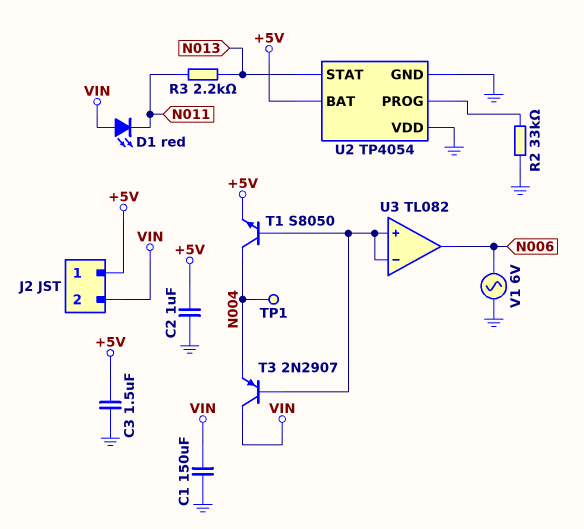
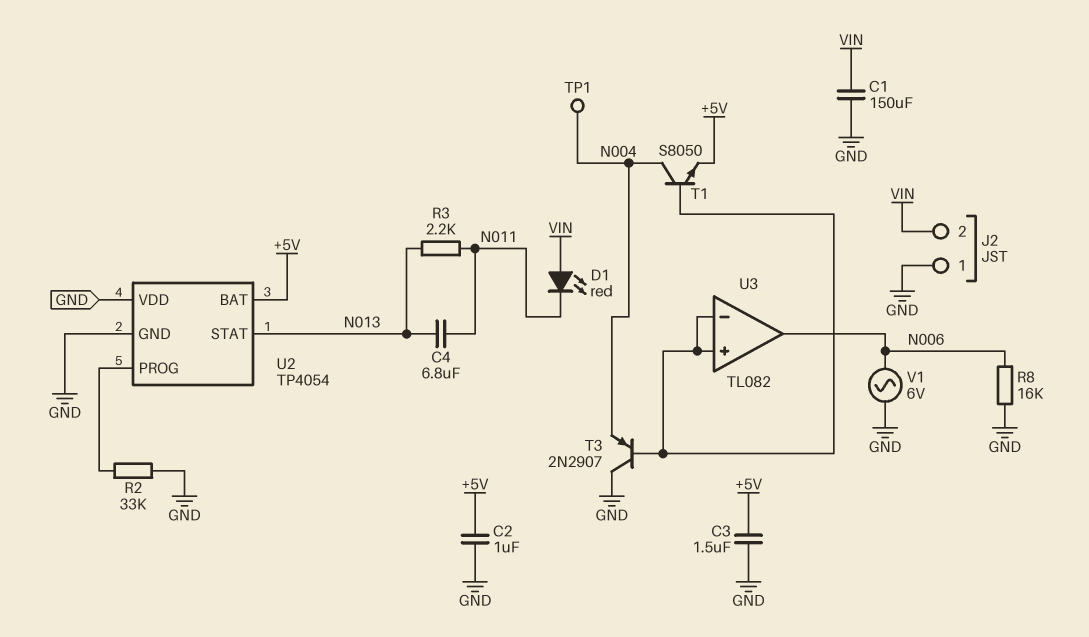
C4: none -> 6.8uF (N011, N013)
J2 pin 1: +5V -> GND
R8: none -> 16k (GND, N006)
T3: PNP 2N2907 (B U3/in+, C VIN, E N004) -> PNP 2N2907 (B U3/in+, C GND, E N004)

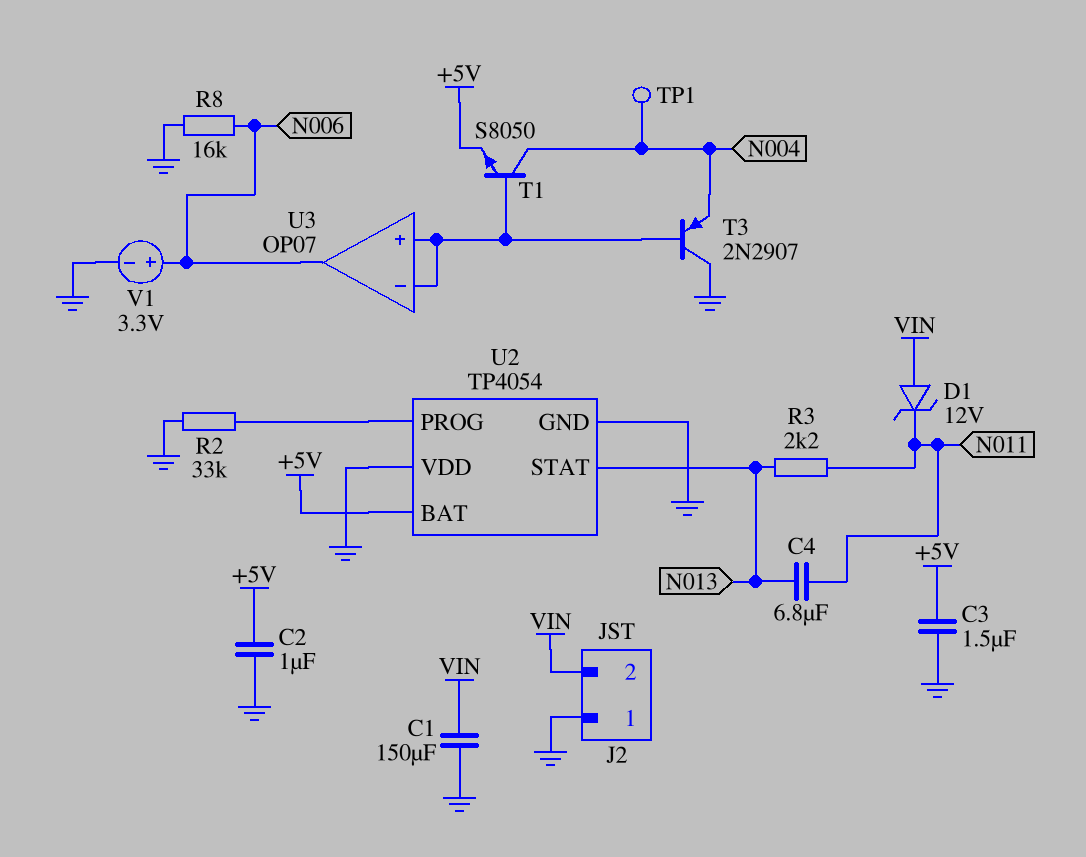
D1: LED red (A VIN, K N011) -> zener 12V (A VIN, K N011)
U3: TL082 -> OP07
V1: AC 6V (GND, N006) -> 3.3V (plus N006, minus GND)

